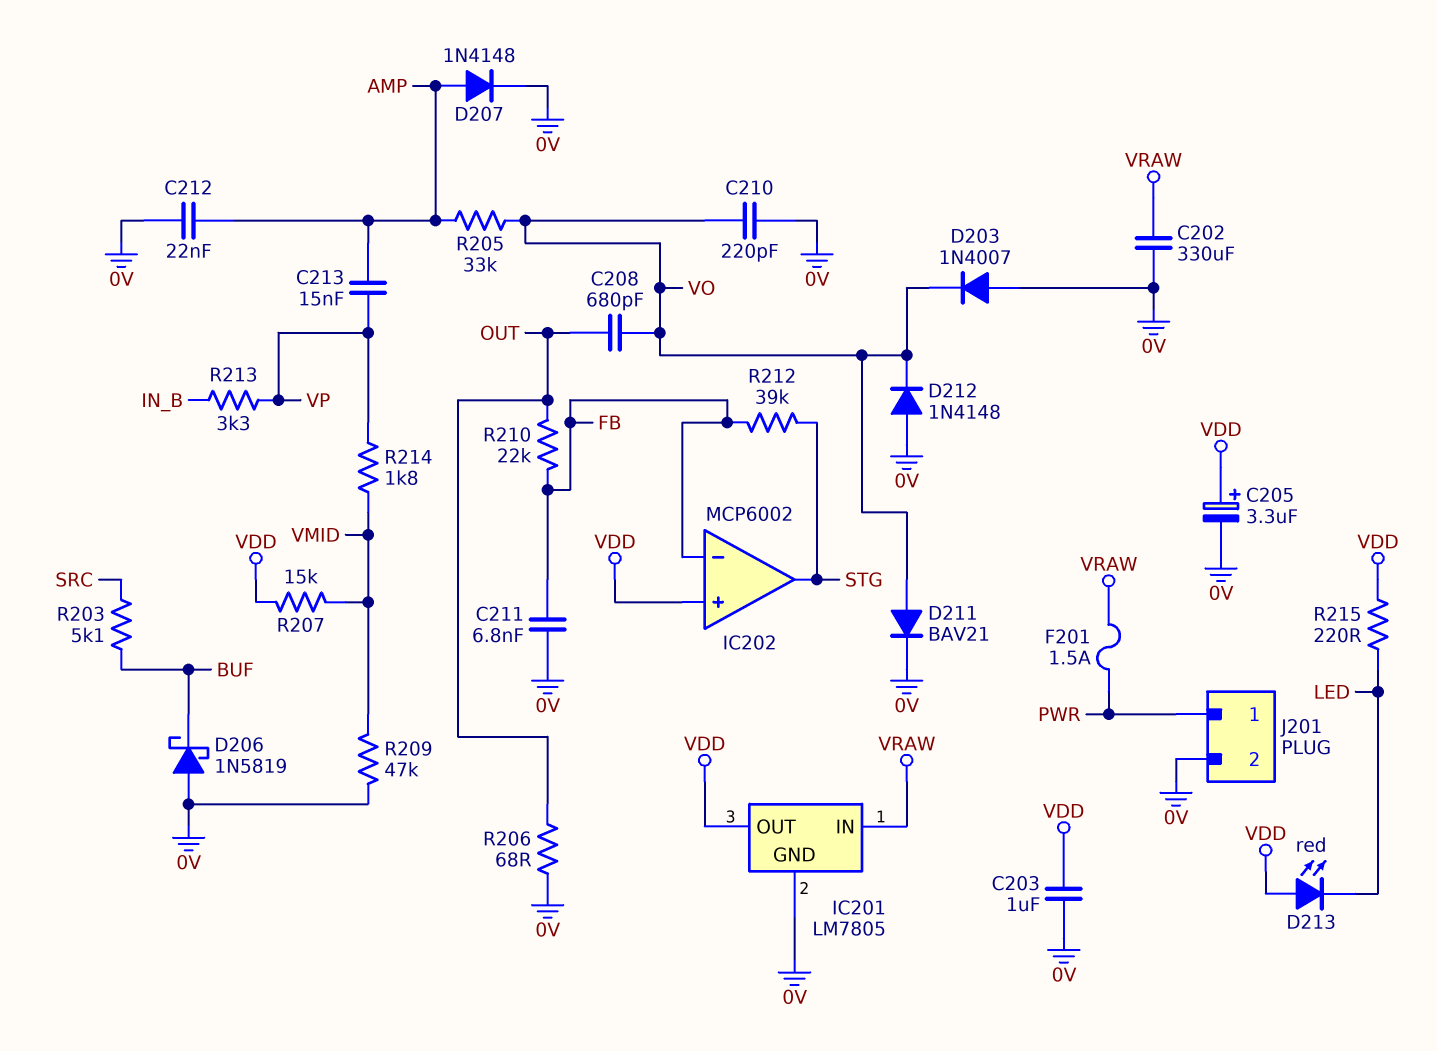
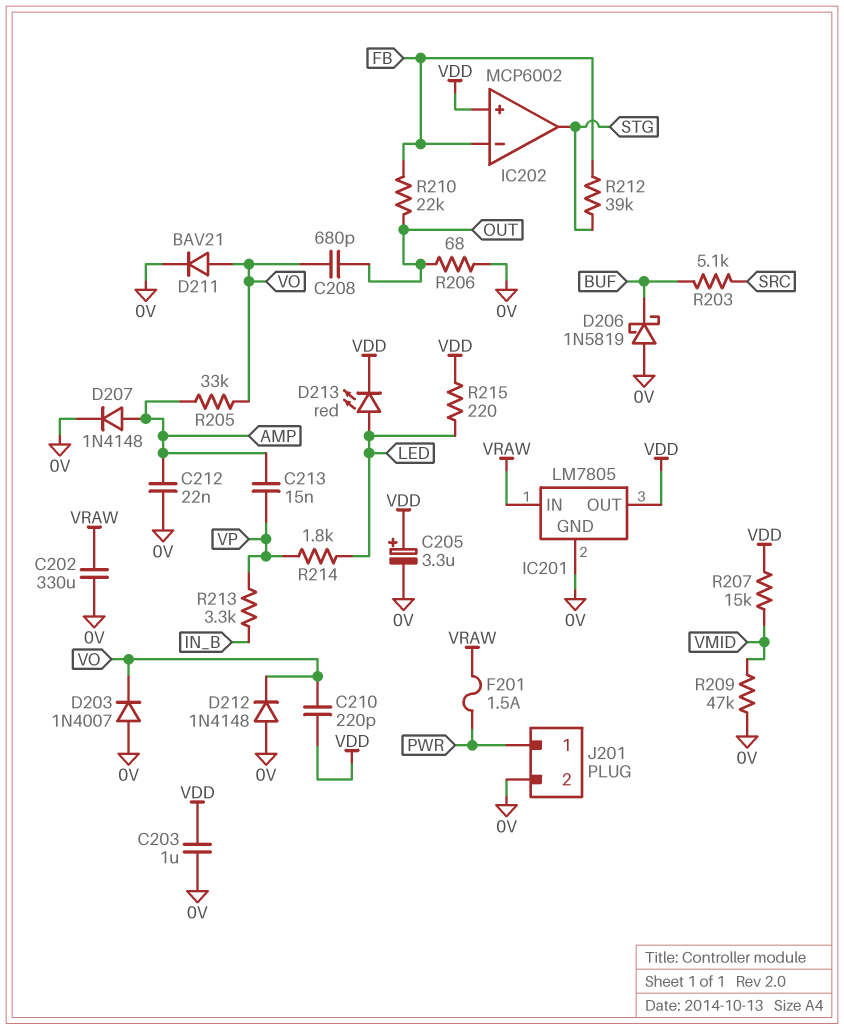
C210: 220pF (0V, VO) -> 220pF (VDD, VO)
C211: 6.8nF (0V, FB) -> none
D213: LED red (A VDD, K LED) -> LED red (A LED, K VDD)
R214: 1.8k (VMID, VP) -> 1.8k (LED, VP)

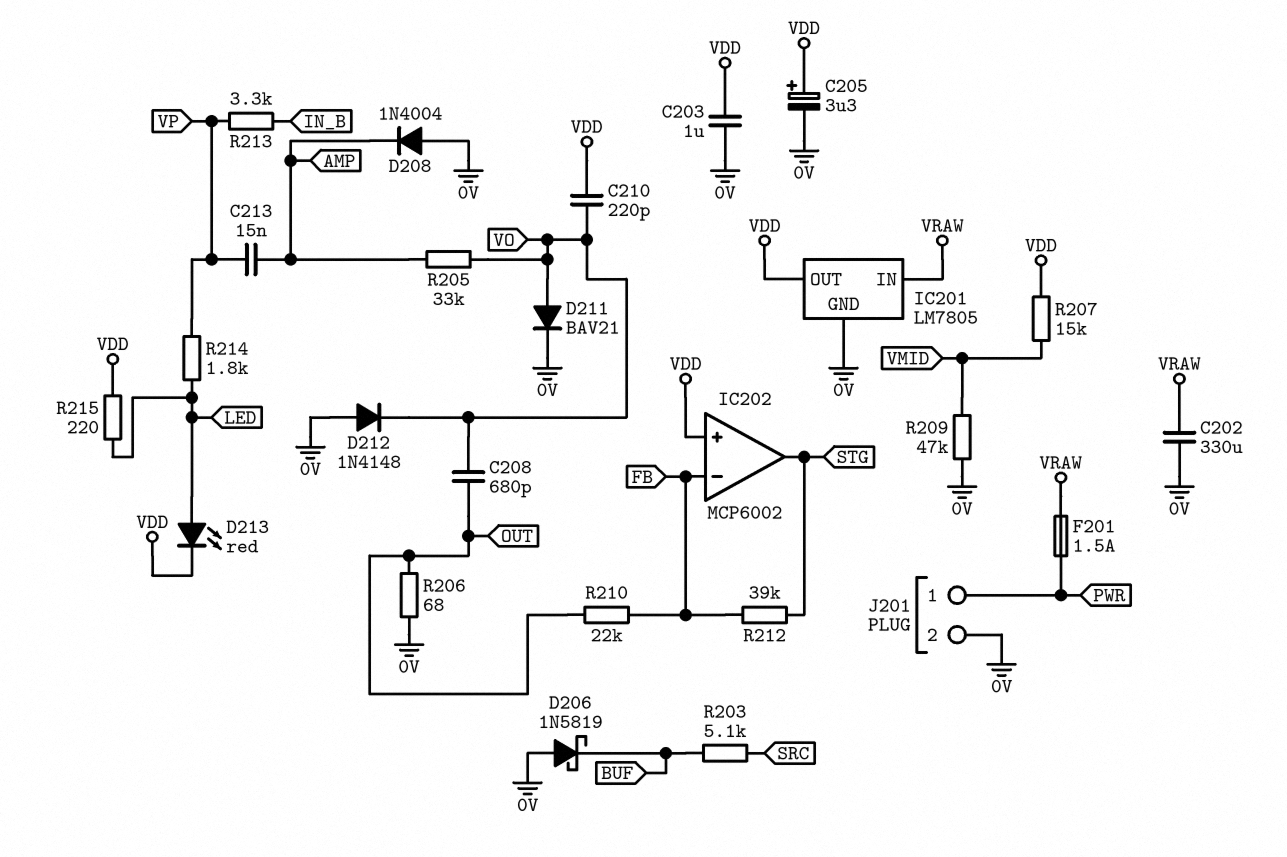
C212: 22nF (0V, AMP) -> none
D203: diode 1N4007 (A 0V, K VO) -> none
D207: diode 1N4148 (A AMP, K 0V) -> none
D208: none -> diode 1N4004 (A 0V, K AMP)

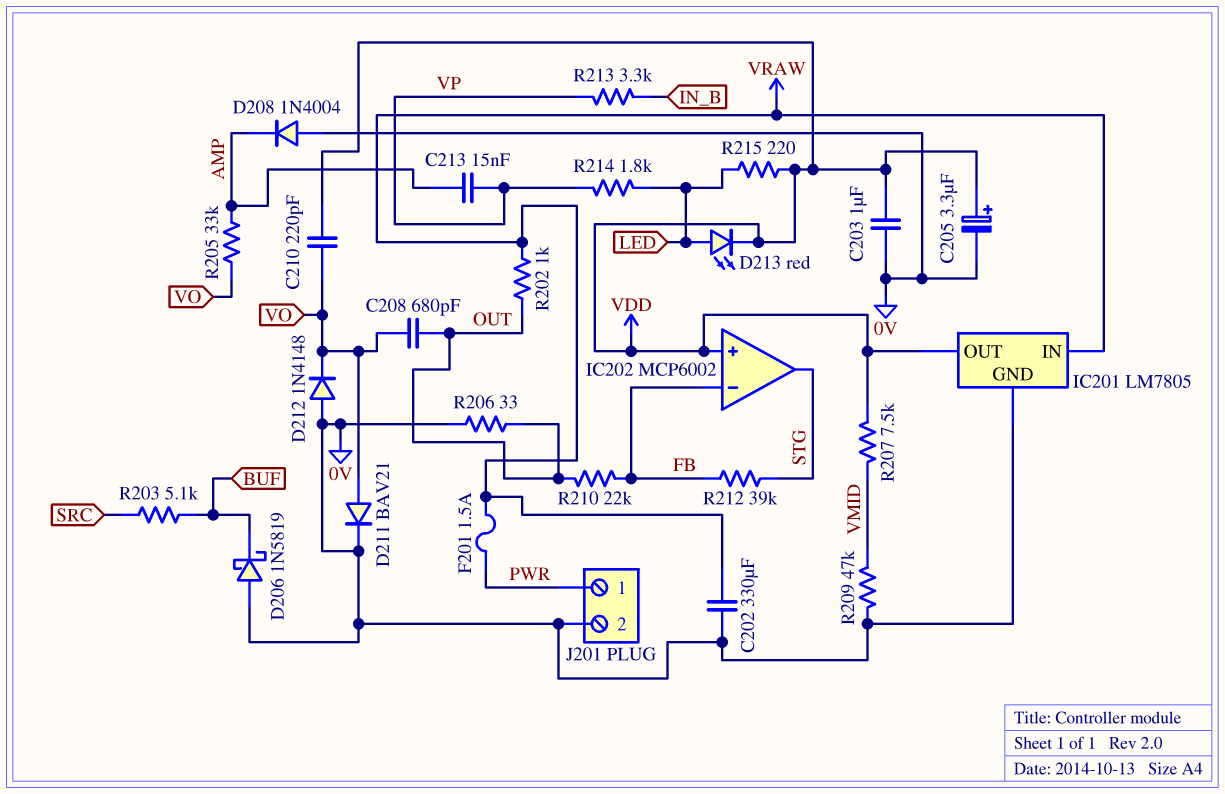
R202: none -> 1k (OUT, VRAW)
R206: 68 (0V, OUT) -> 33 (0V, OUT)
R207: 15k (VDD, VMID) -> 7.5k (VDD, VMID)

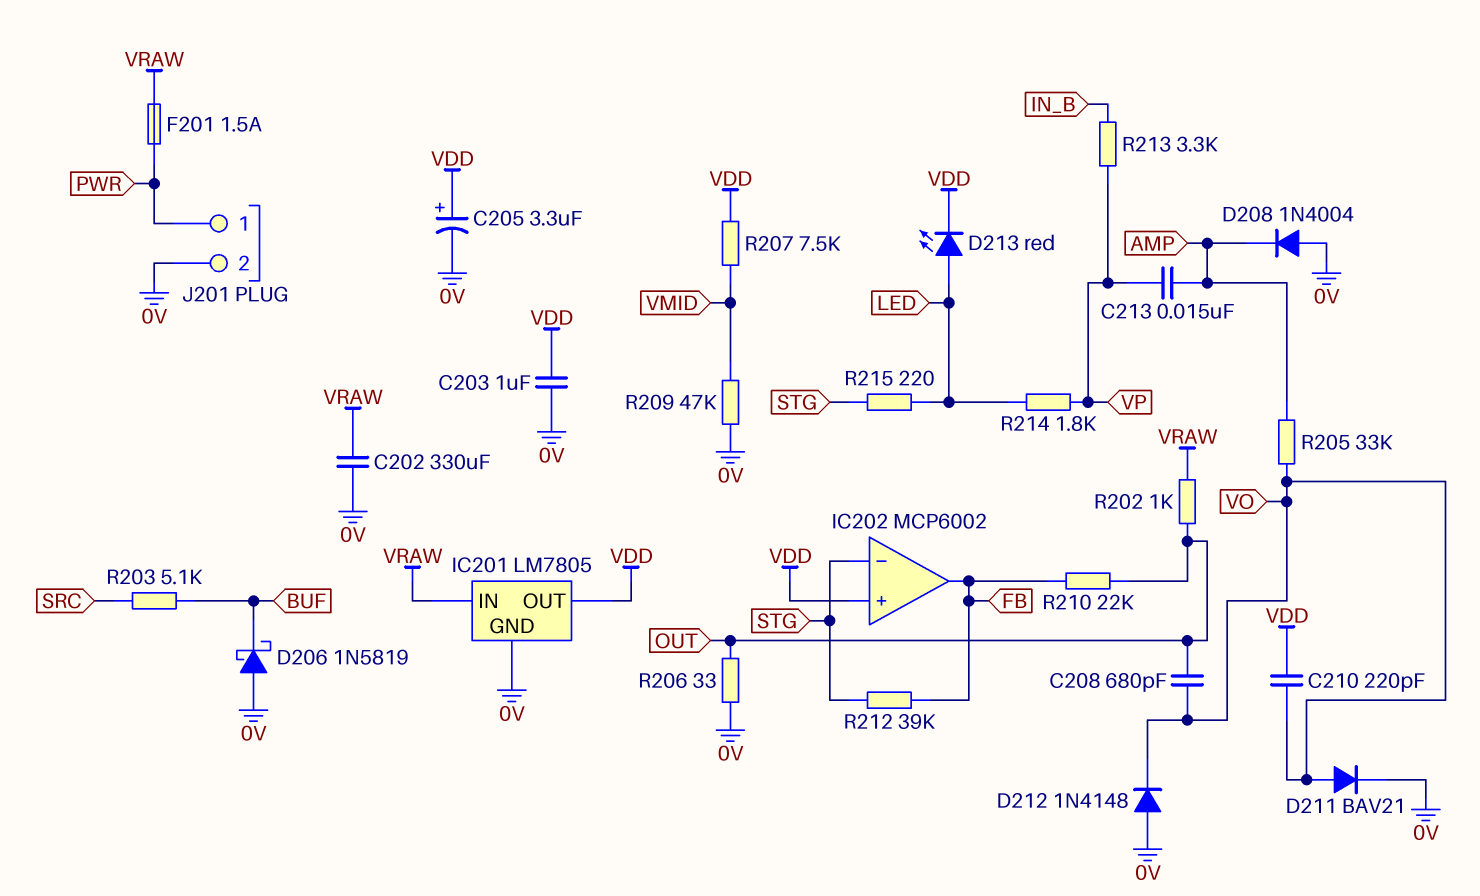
IC202 pin in-: FB -> STG
IC202 pin out: STG -> FB
R215: 220 (LED, VDD) -> 220 (LED, STG)

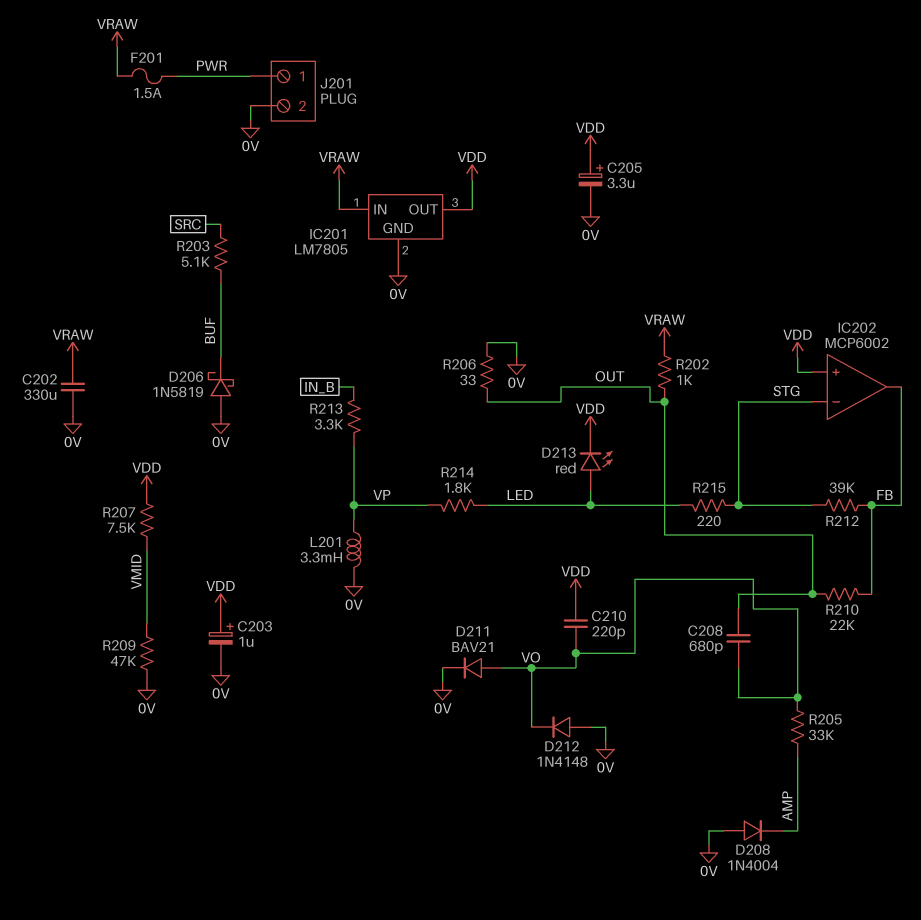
C203: 1uF (0V, VDD) -> 1uF (plus VDD, minus 0V)
C213: 15nF (AMP, VP) -> none
L201: none -> 3.3mH (0V, VP)

